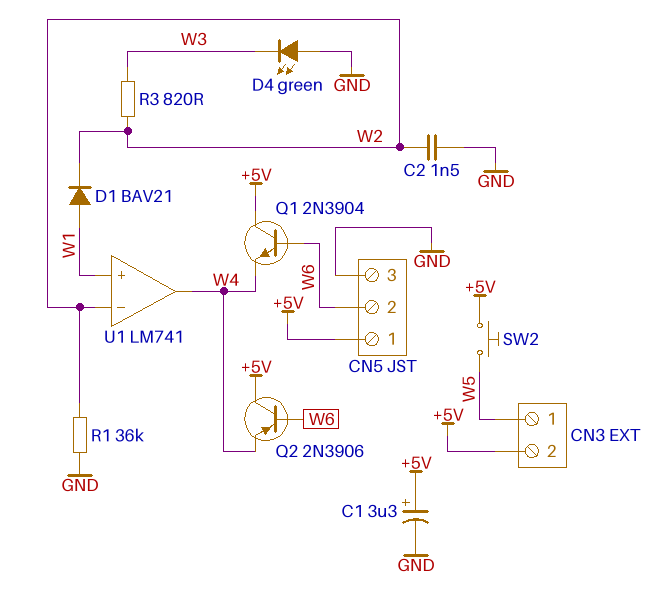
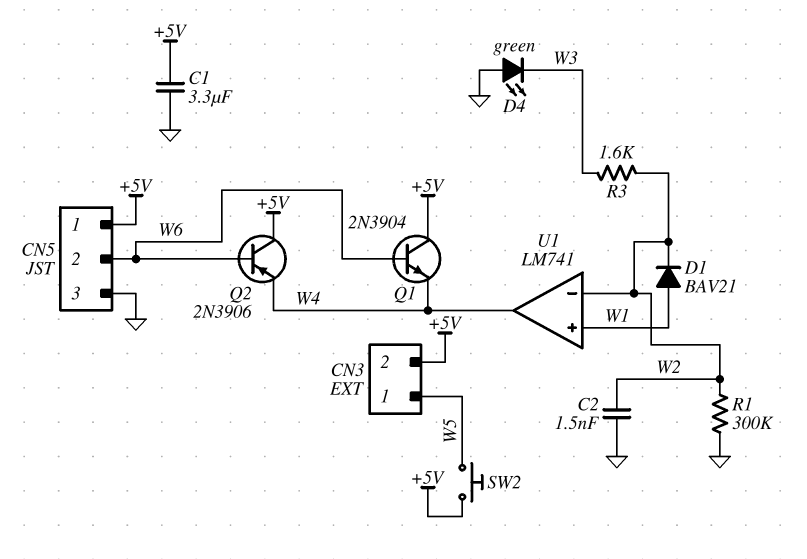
C1: 3.3uF (plus +5V, minus GND) -> 3.3uF (+5V, GND)
R1: 36k (GND, W2) -> 300k (GND, W2)
R3: 820 (W2, W3) -> 1.6k (W2, W3)

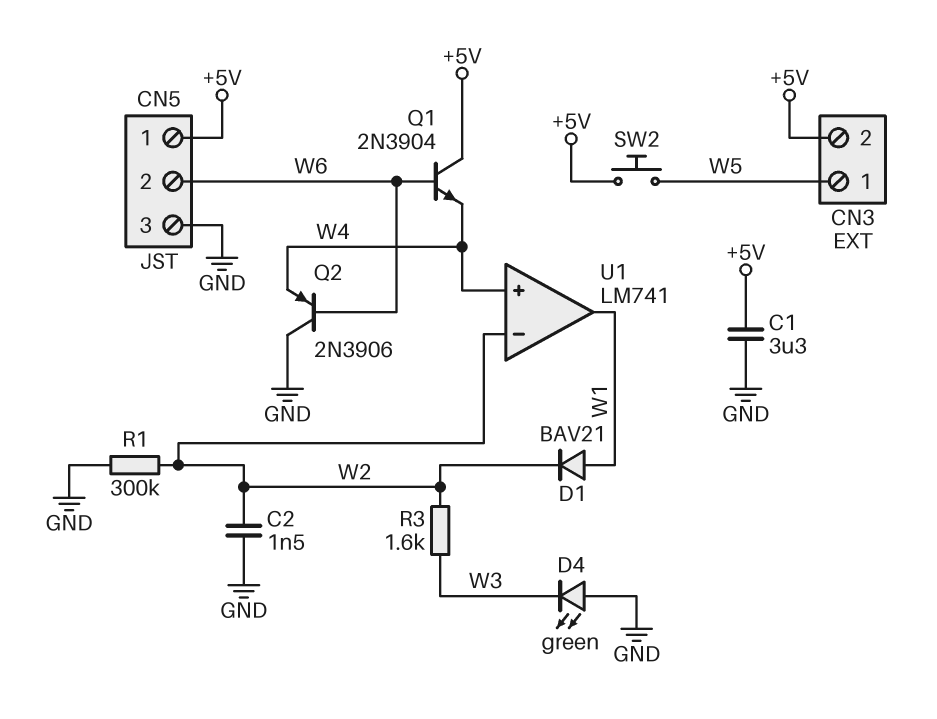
Q2: PNP 2N3906 (B W6, C +5V, E W4) -> PNP 2N3906 (B W6, C GND, E W4)
U1 pin in+: W1 -> W4
U1 pin out: W4 -> W1

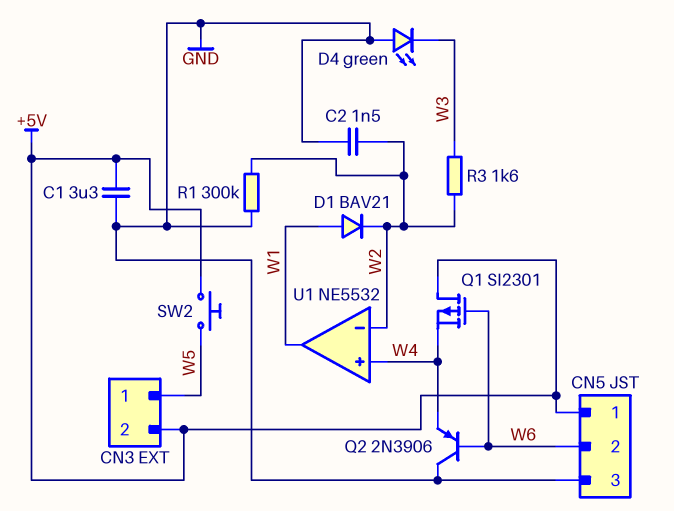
Q1: NPN 2N3904 (B W6, C +5V, E W4) -> PMOS SI2301 (G W6, D +5V, S W4)
U1: LM741 -> NE5532

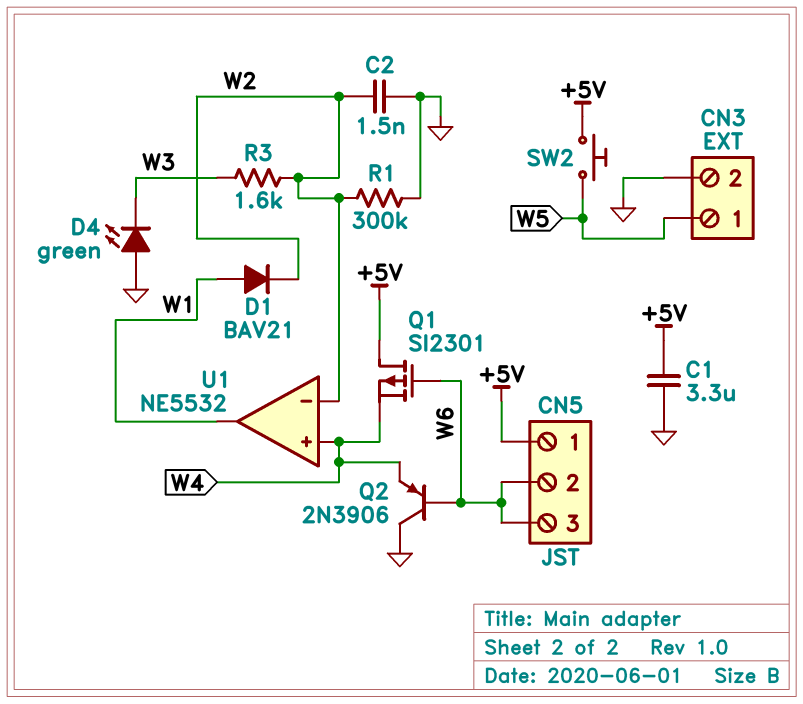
CN3 pin 2: +5V -> GND
CN5 pin 3: GND -> W6

